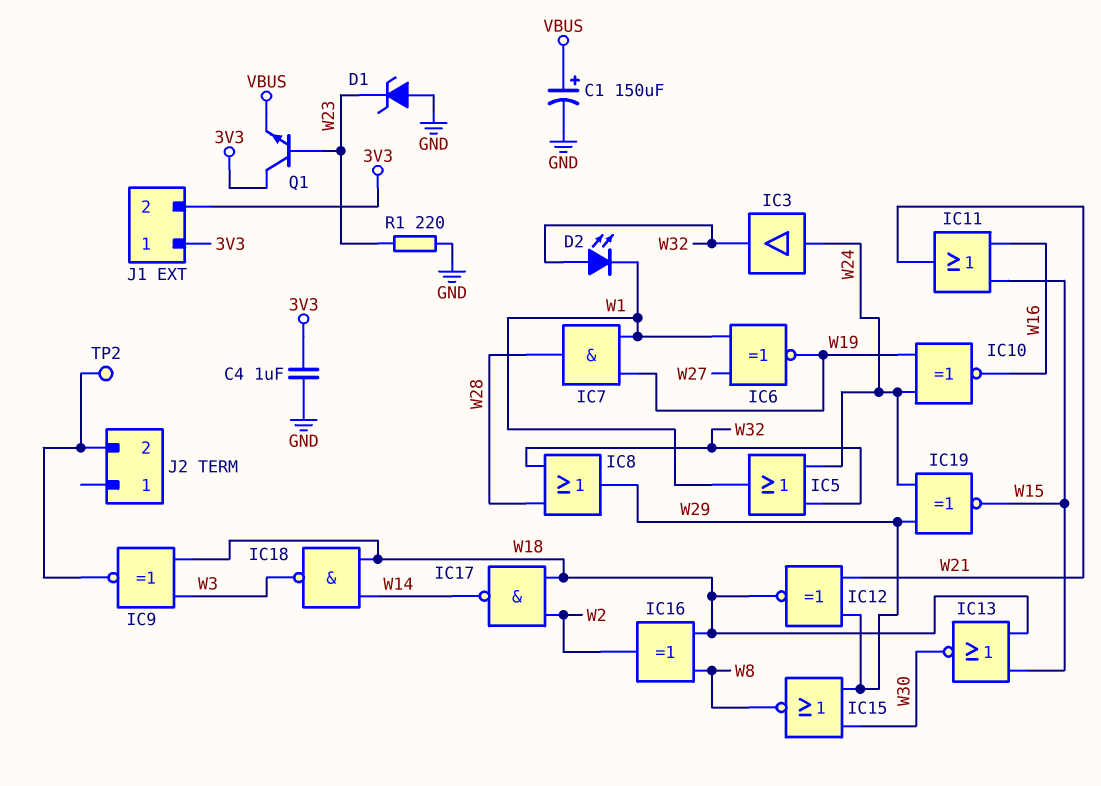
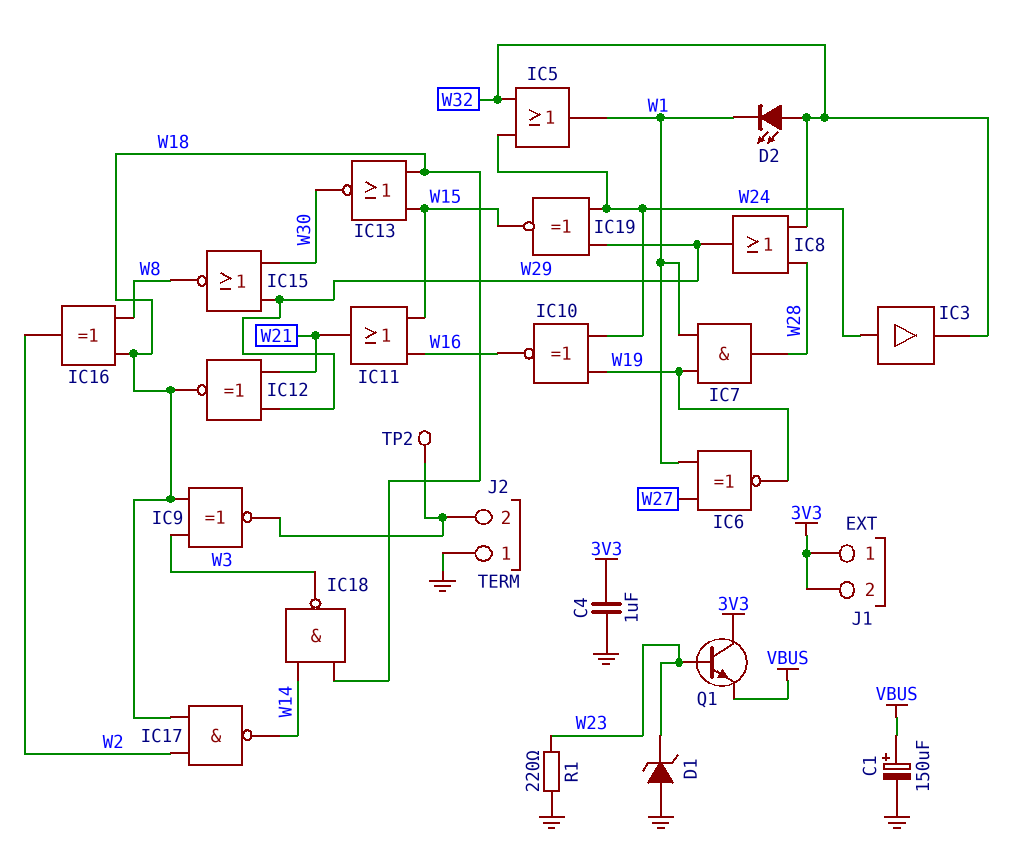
J2 pin 1: none -> GND

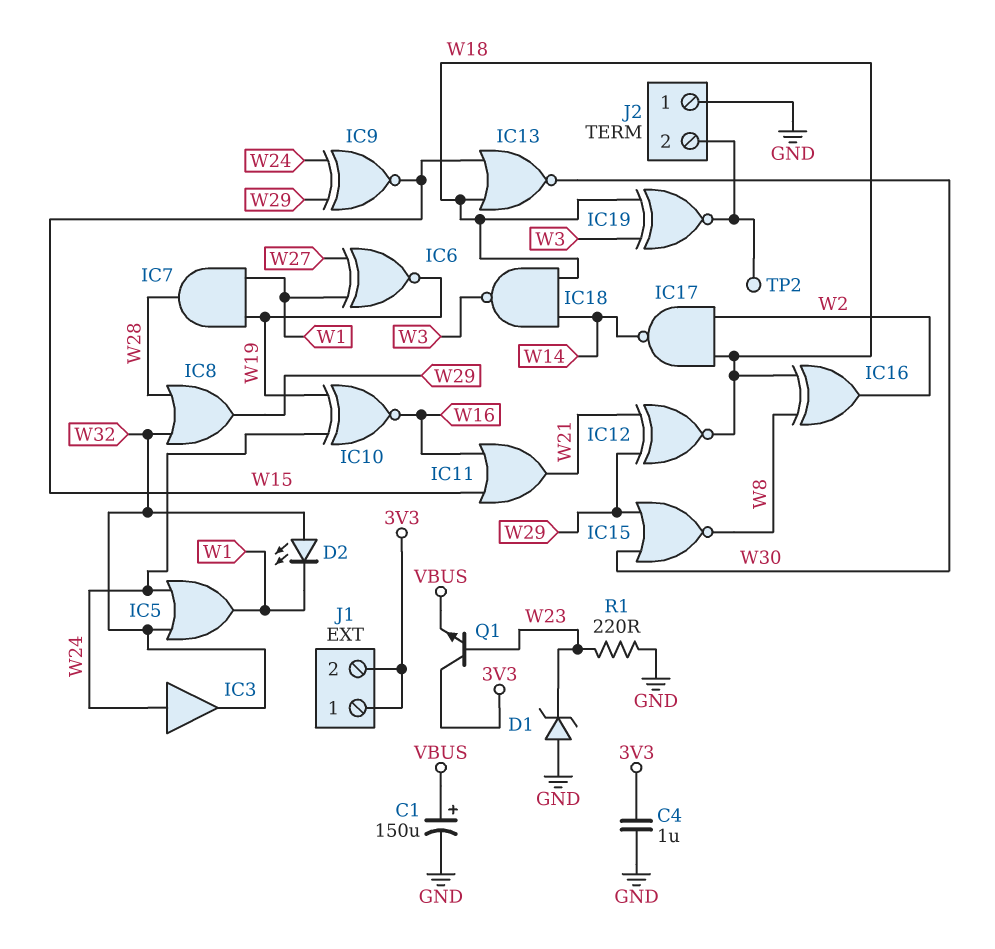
IC9: XNOR (in W3, in W18, out J2/2) -> XNOR (in W24, in W29, out W15)
IC19: XNOR (in W24, in W29, out W15) -> XNOR (in W3, in W18, out J2/2)

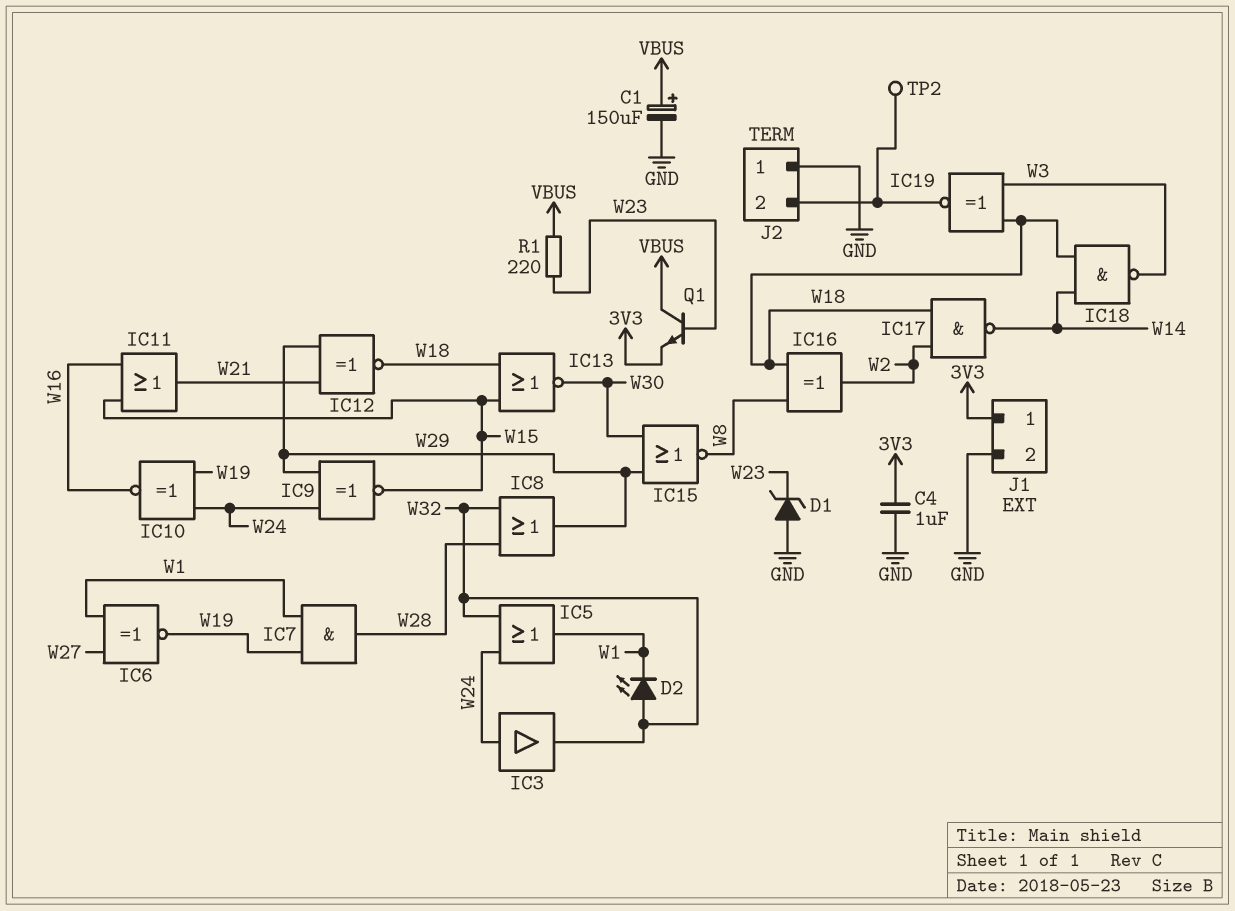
J1 pin 2: 3V3 -> GND
Q1: NPN (B W23, C 3V3, E VBUS) -> NPN (B W23, C VBUS, E 3V3)
R1: 220 (GND, W23) -> 220 (VBUS, W23)

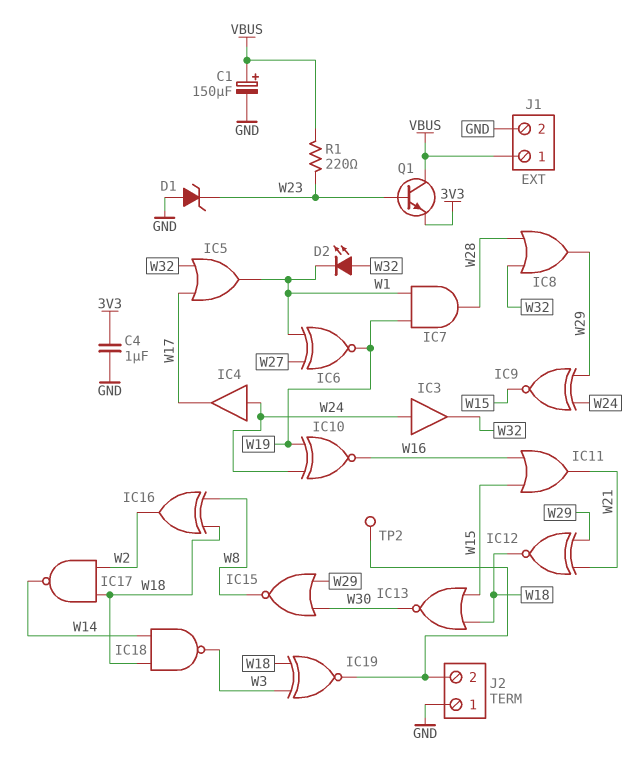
IC4: none -> buffer (in W24, out W17)
IC5: OR (in W24, in W32, out W1) -> OR (in W17, in W32, out W1)
J1 pin 1: 3V3 -> VBUS

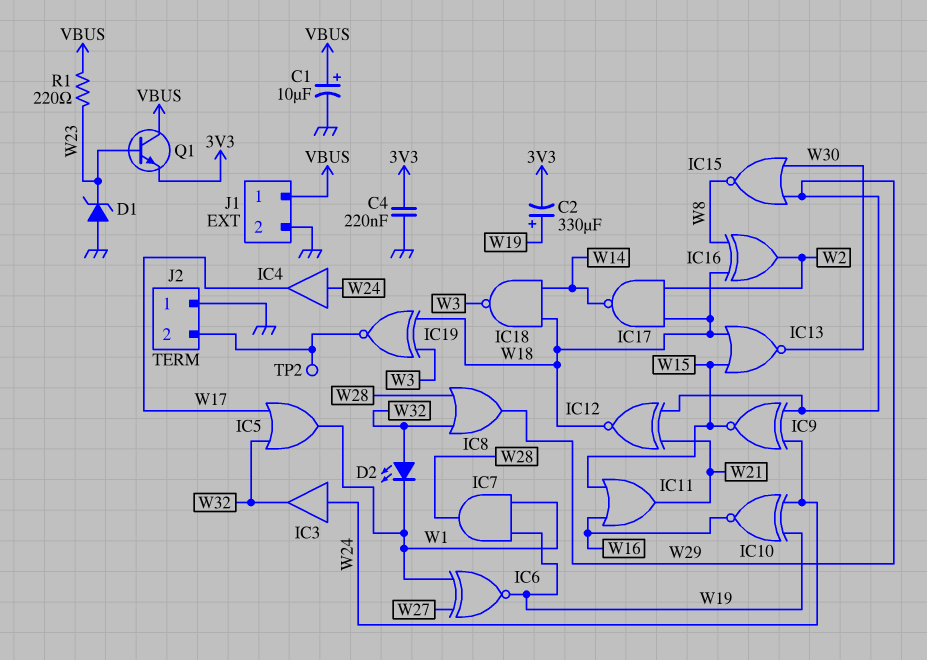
C1: 150uF (plus VBUS, minus GND) -> 10uF (plus VBUS, minus GND)
C2: none -> 330uF (plus W19, minus 3V3)
C4: 1uF (3V3, GND) -> 220nF (3V3, GND)

